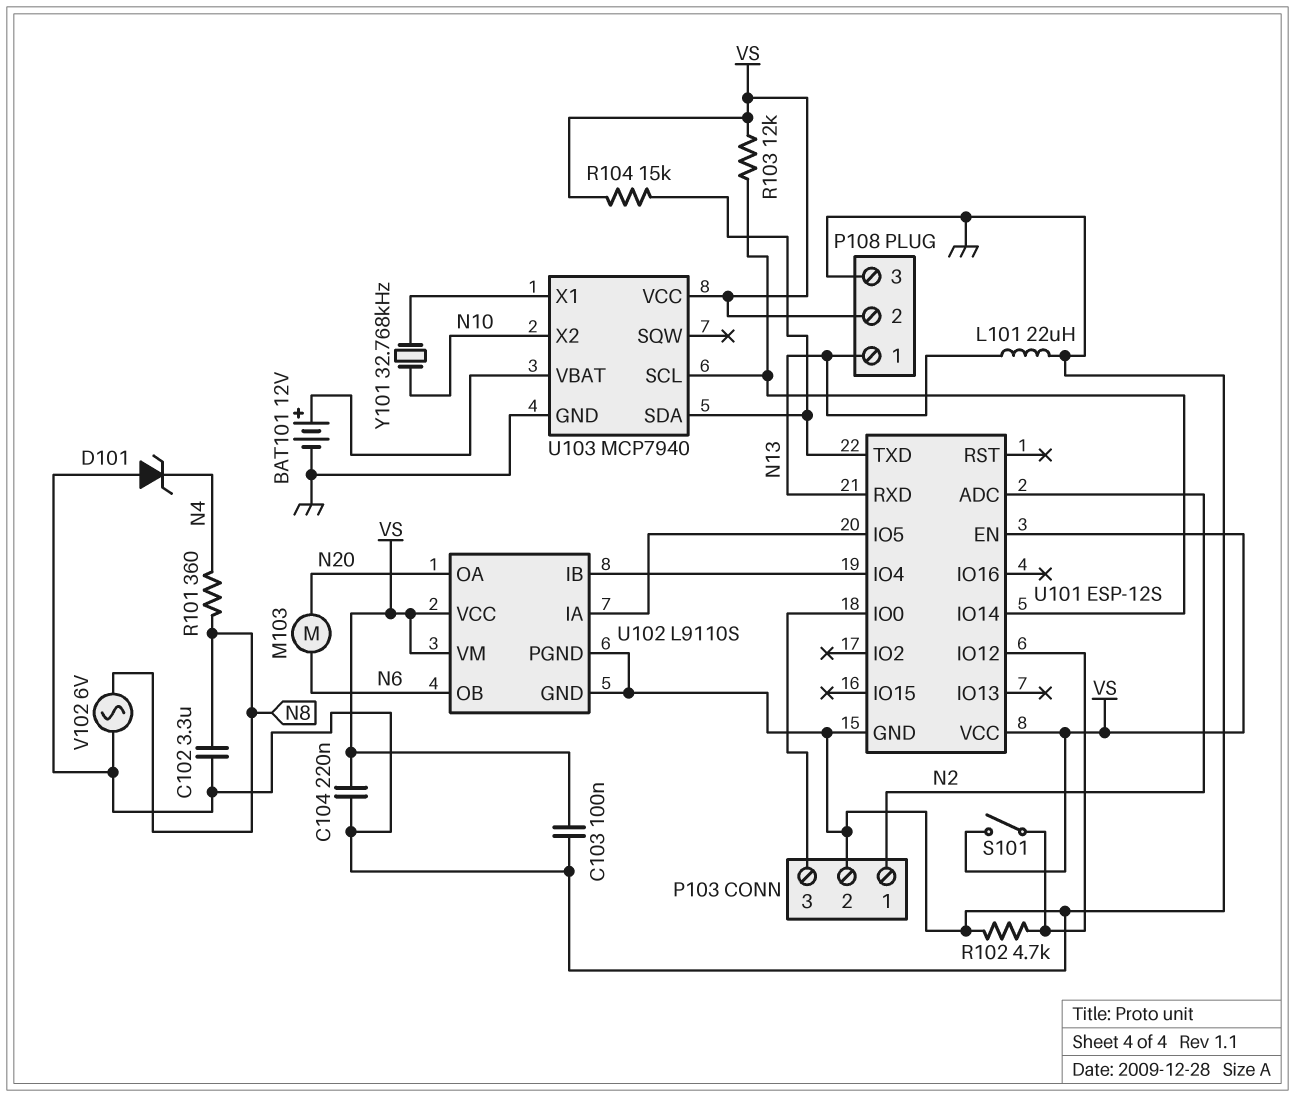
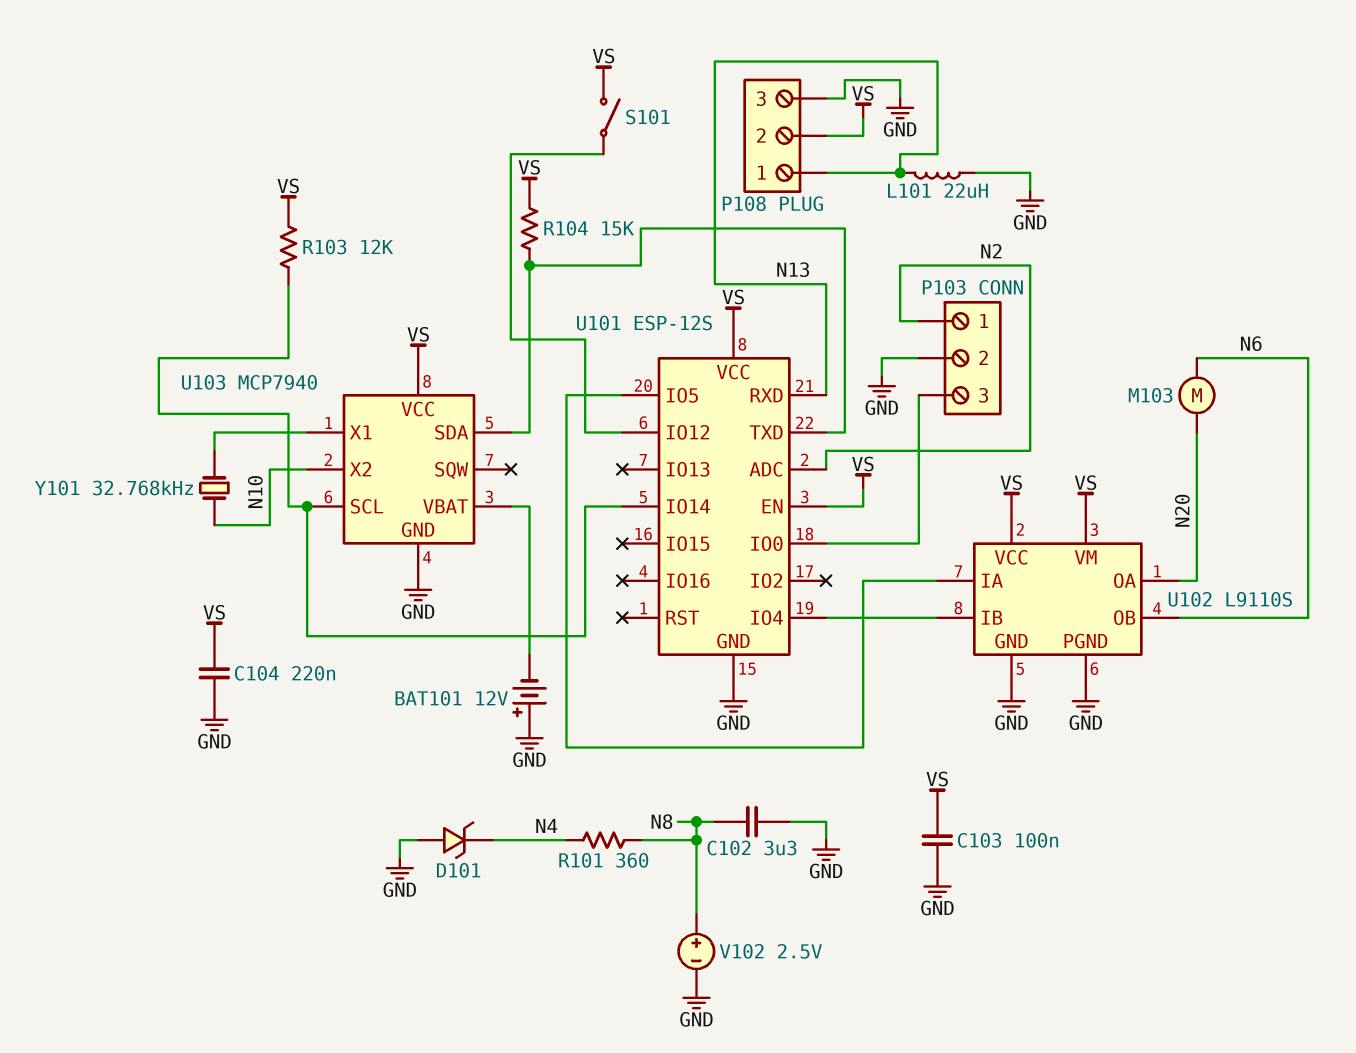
BAT101: 12V (plus U103/VBAT, minus GND) -> 12V (plus GND, minus U103/VBAT)
R102: 4.7k (GND, U101/IO12) -> none
V102: AC 6V (GND, N8) -> 2.5V (plus N8, minus GND)

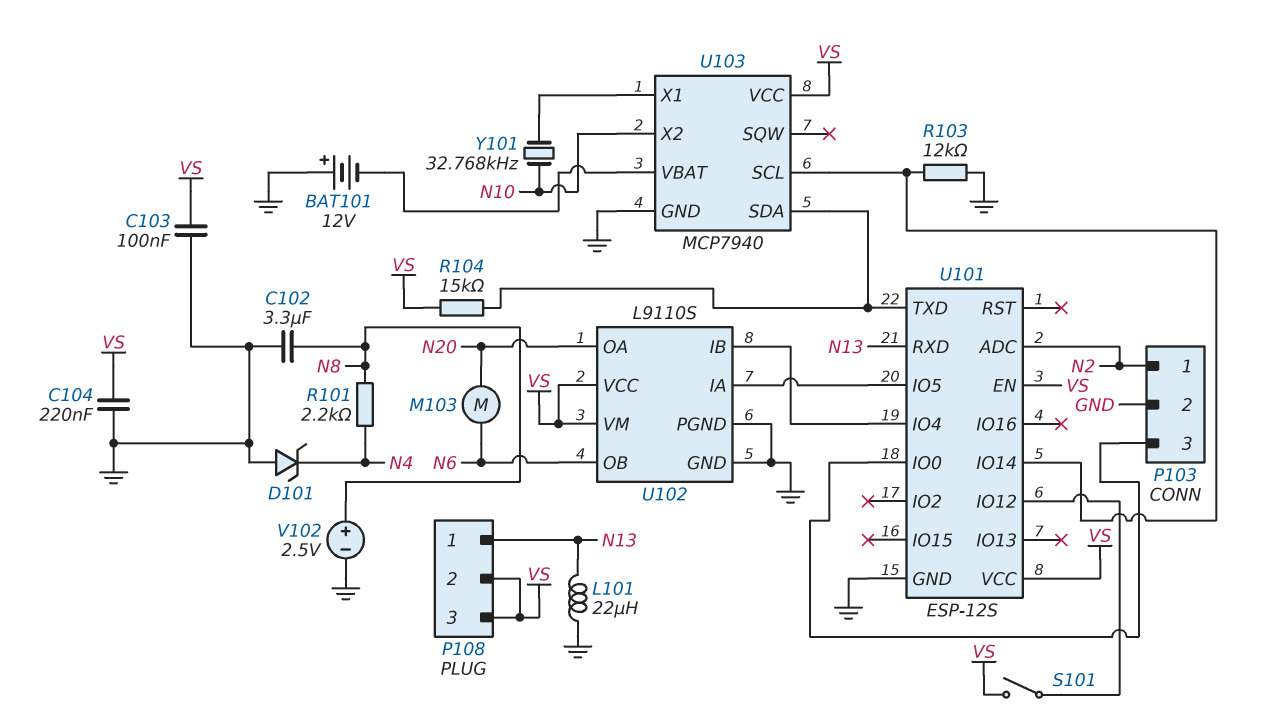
P108 pin 3: GND -> VS
R101: 360 (N4, N8) -> 2.2k (N4, N8)
R103: 12k (U101/IO14, VS) -> 12k (GND, U101/IO14)

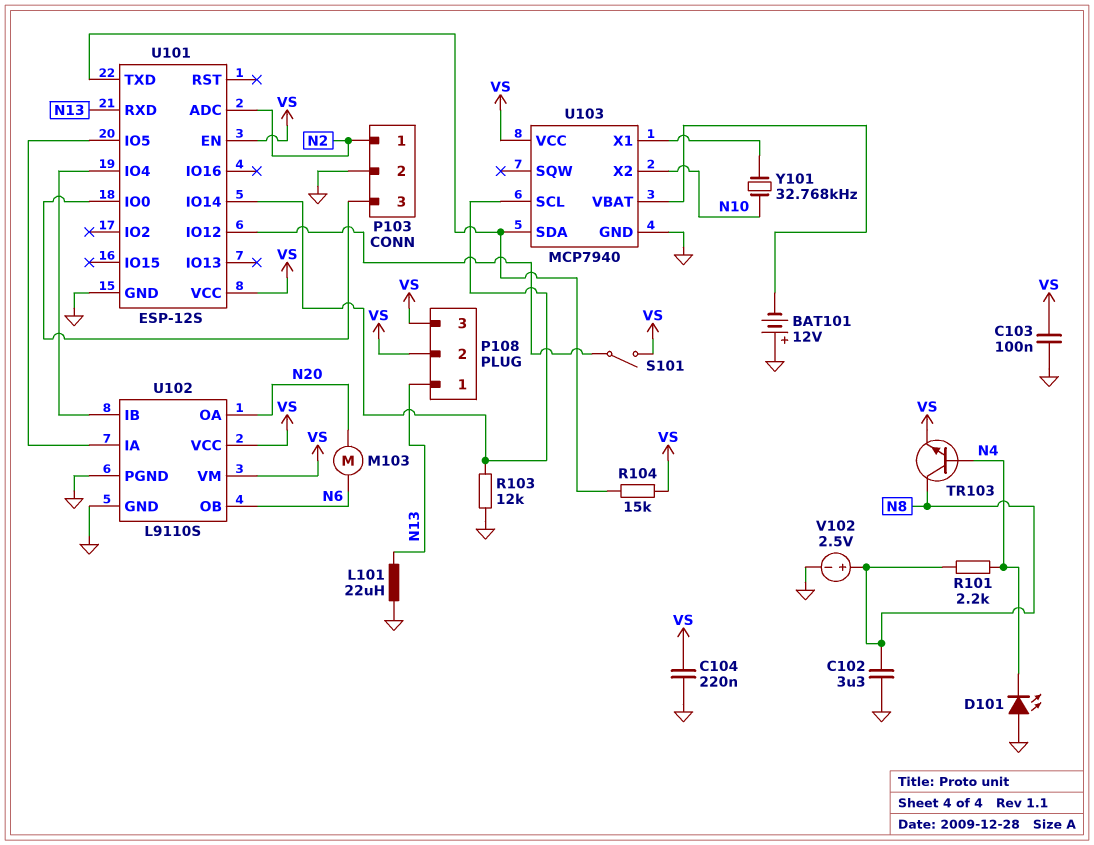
D101: zener (A GND, K N4) -> LED (A GND, K N4)
TR103: none -> NPN (B N4, C N8, E VS)

